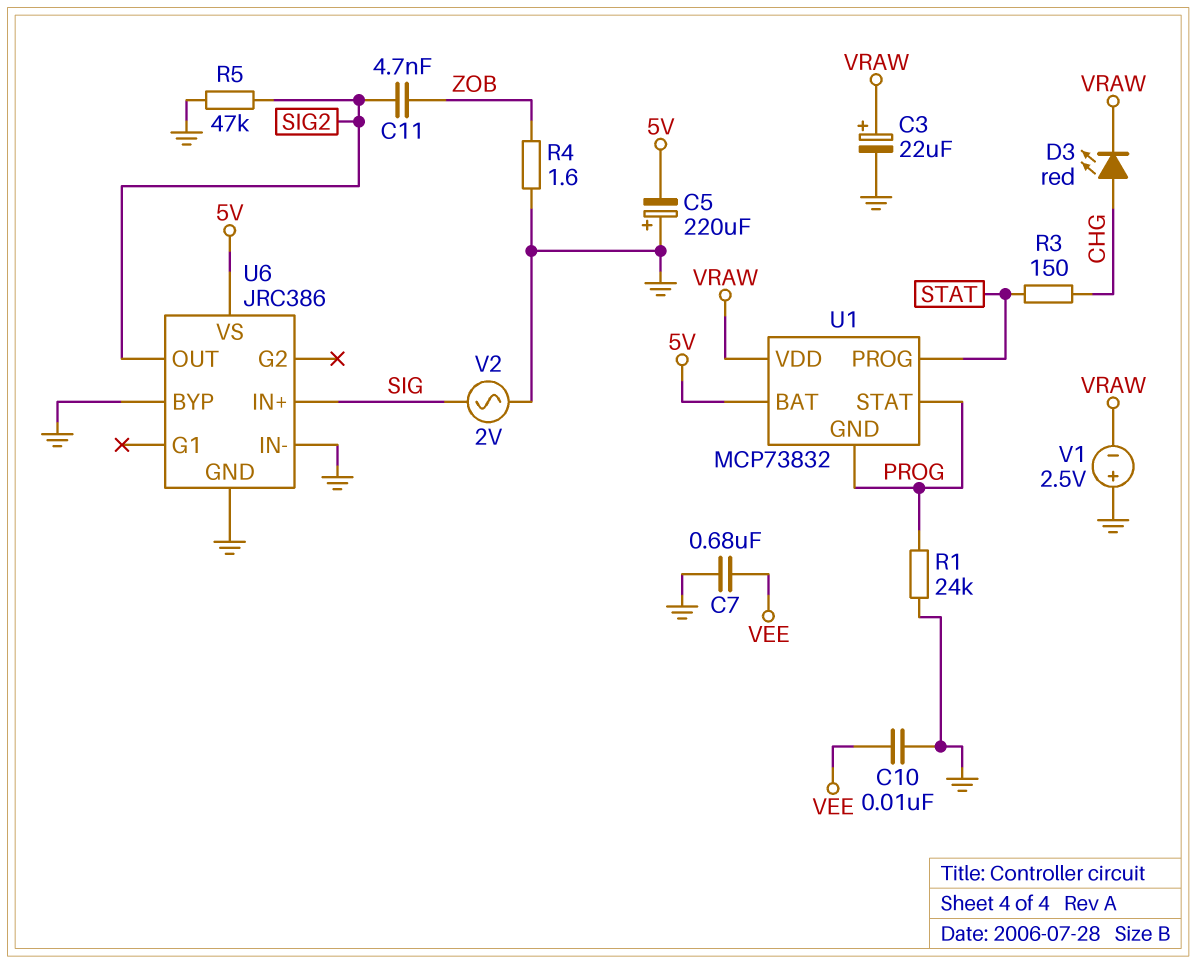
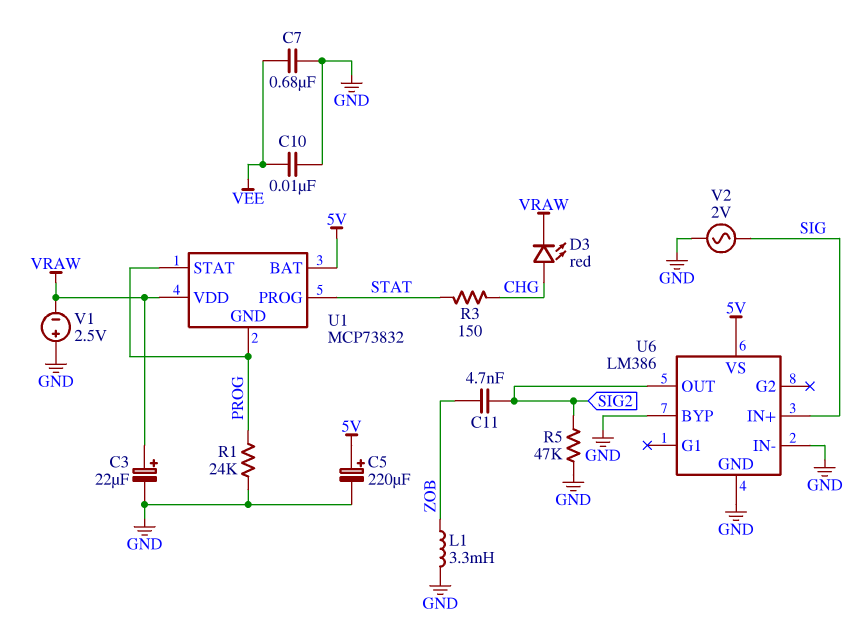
C5: 220uF (plus GND, minus 5V) -> 220uF (plus 5V, minus GND)
L1: none -> 3.3mH (GND, ZOB)
R4: 1.6 (GND, ZOB) -> none
U6: JRC386 -> LM386

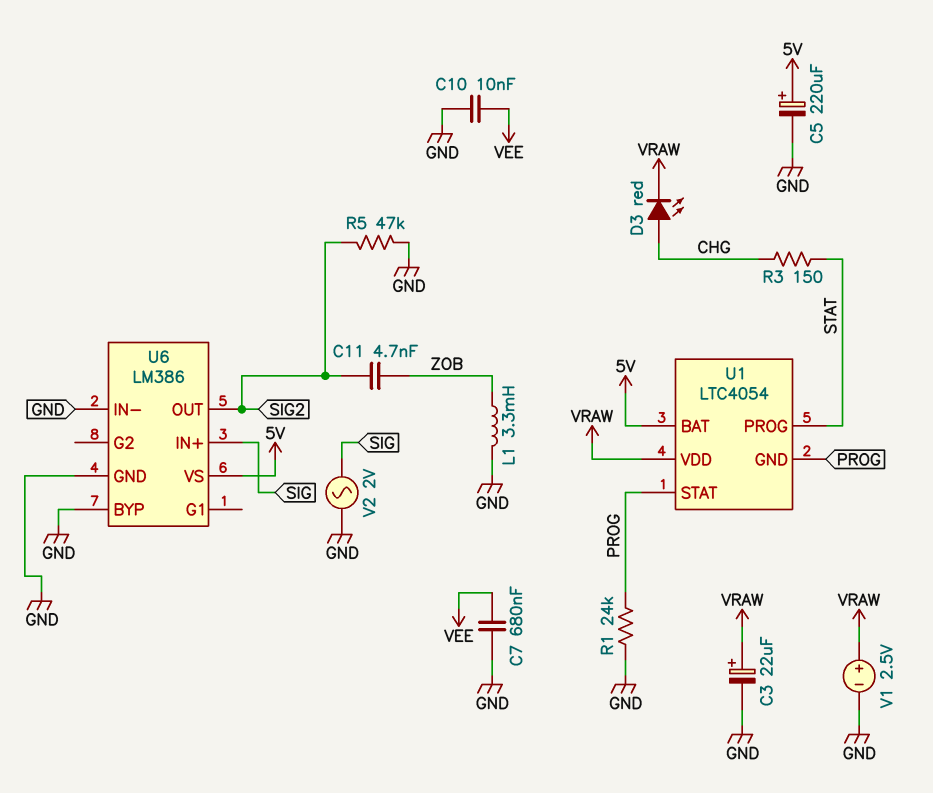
U1: MCP73832 -> LTC4054
V1: 2.5V (plus GND, minus VRAW) -> 2.5V (plus VRAW, minus GND)

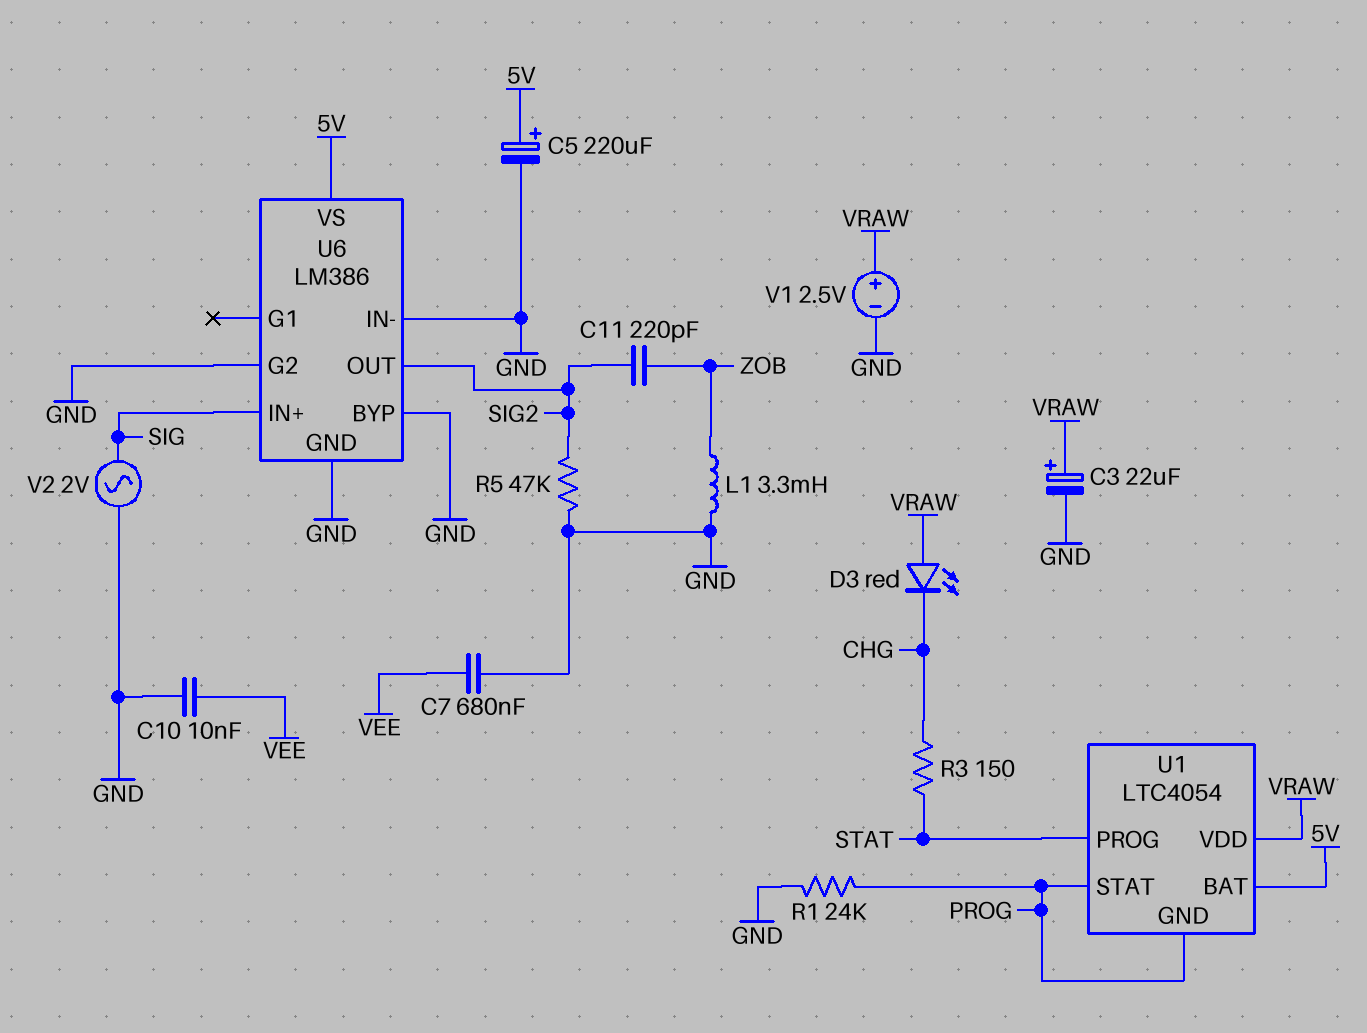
C11: 4.7nF (SIG2, ZOB) -> 220pF (SIG2, ZOB)
D3: LED red (A CHG, K VRAW) -> LED red (A VRAW, K CHG)
U6 pin G2: none -> GND

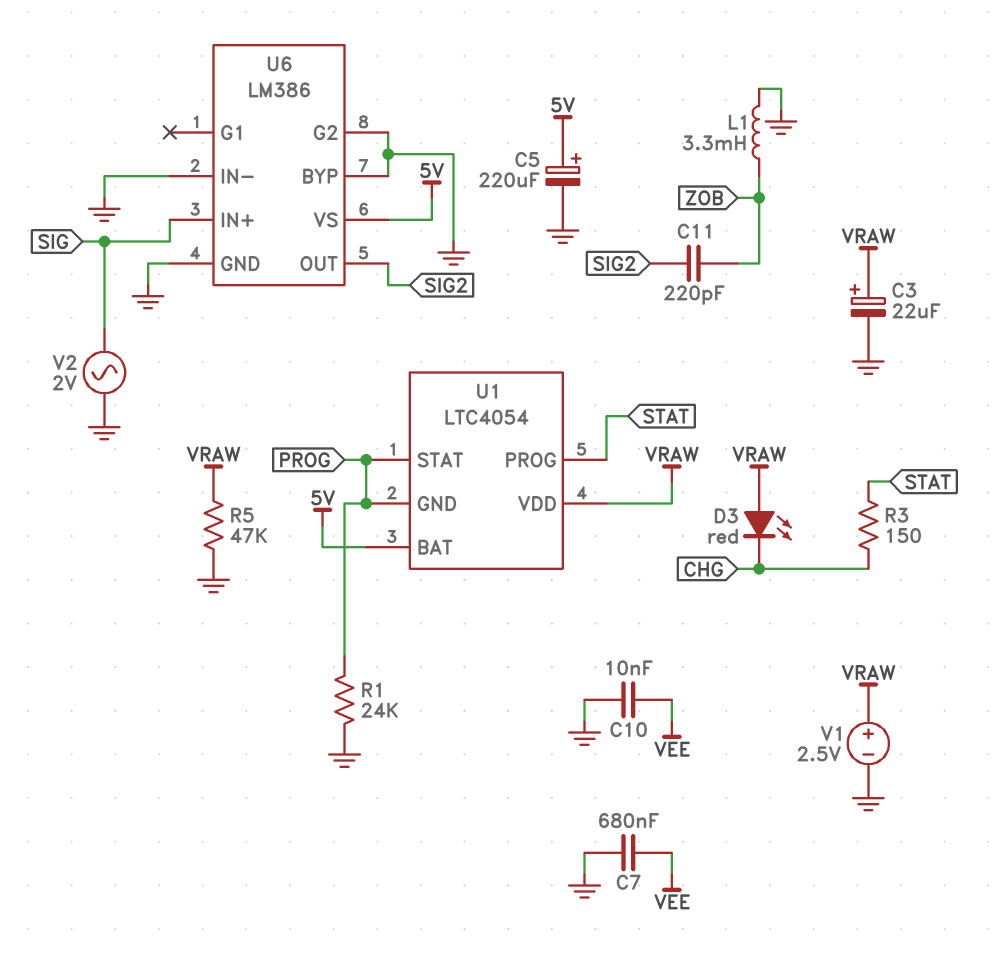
R5: 47k (GND, SIG2) -> 47k (GND, VRAW)

